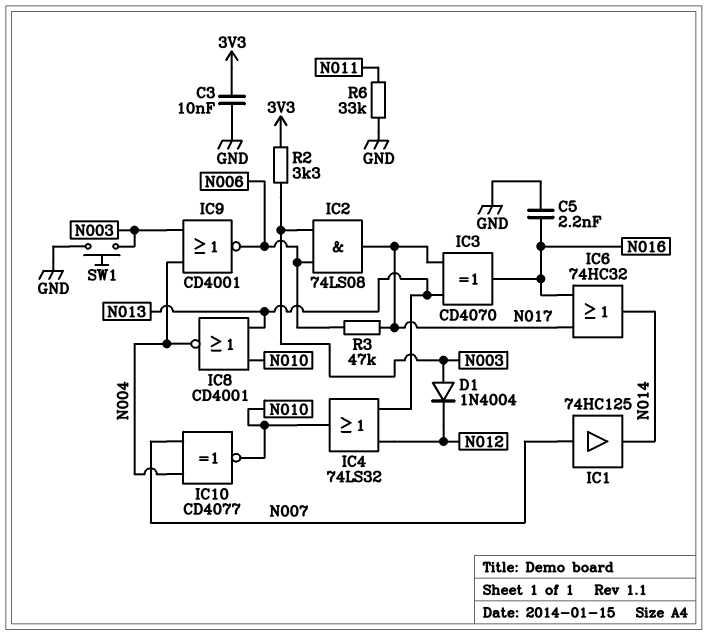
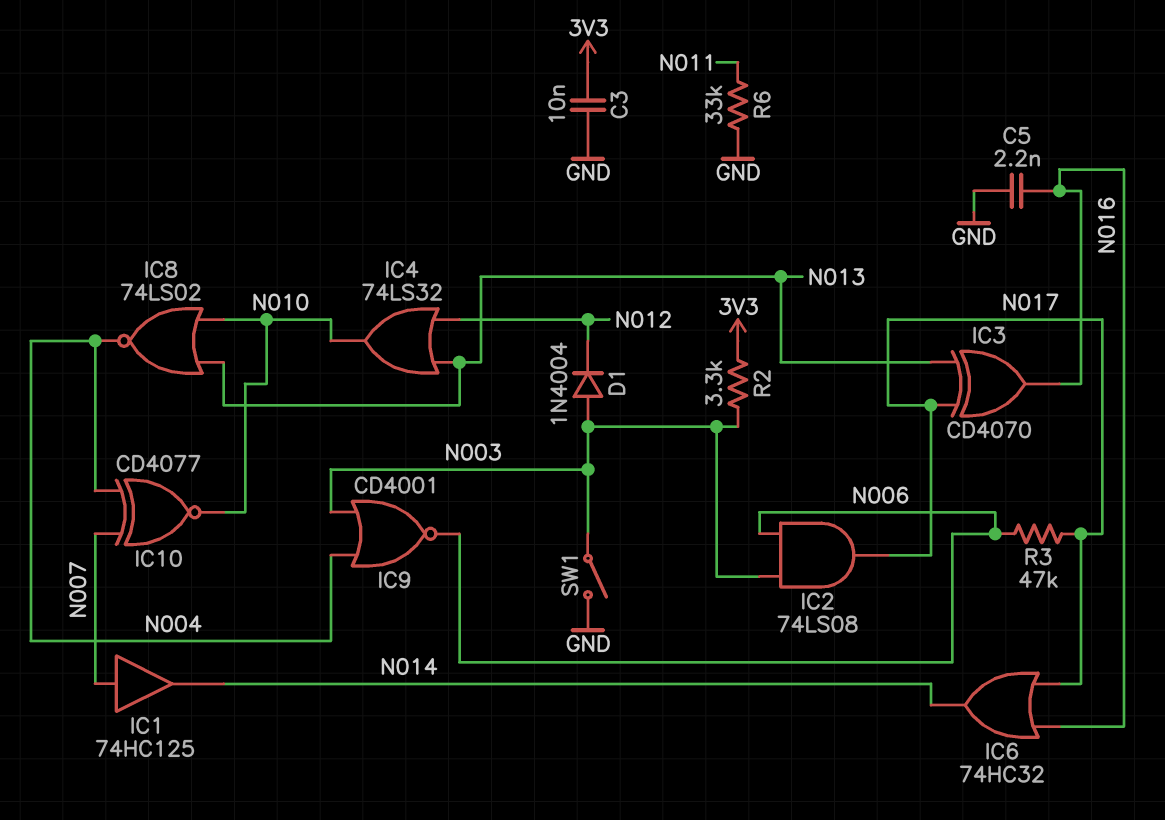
IC8: NOR CD4001 (in N010, in N013, out N004) -> NOR 74LS02 (in N010, in N013, out N004)
SW1: button (GND, N003) -> switch (GND, N003)

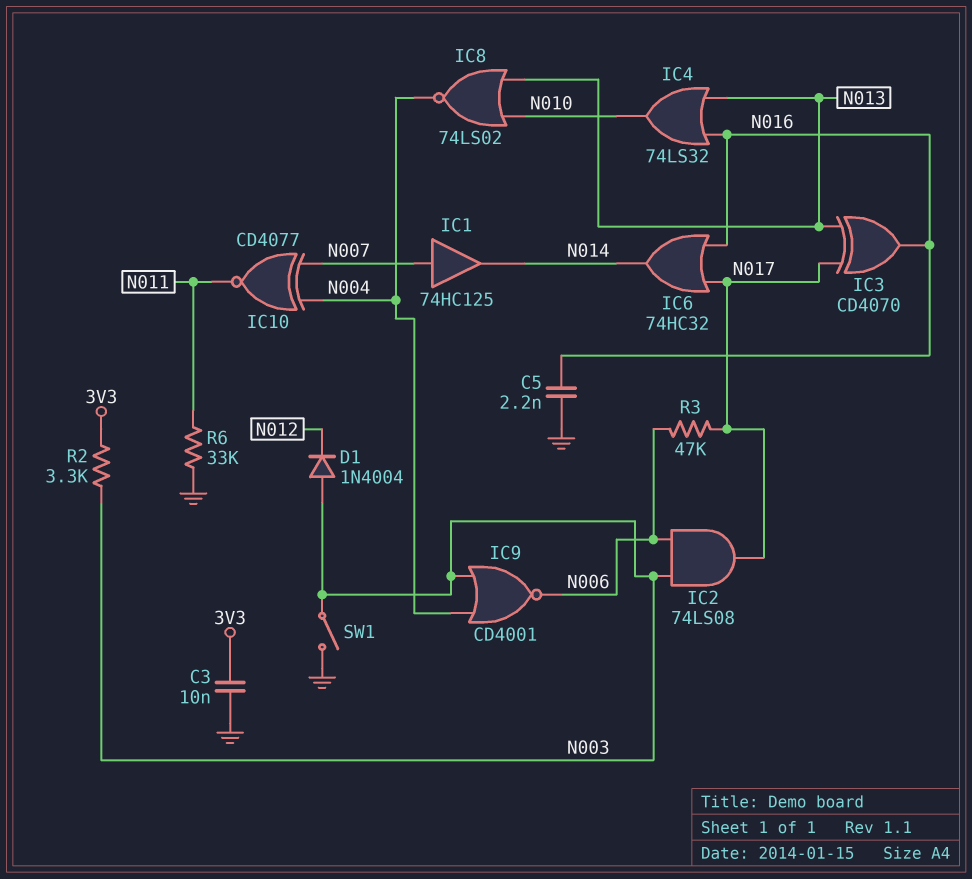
IC4: OR 74LS32 (in N012, in N013, out N010) -> OR 74LS32 (in N013, in N016, out N010)
IC10: XNOR CD4077 (in N004, in N007, out N010) -> XNOR CD4077 (in N004, in N007, out N011)

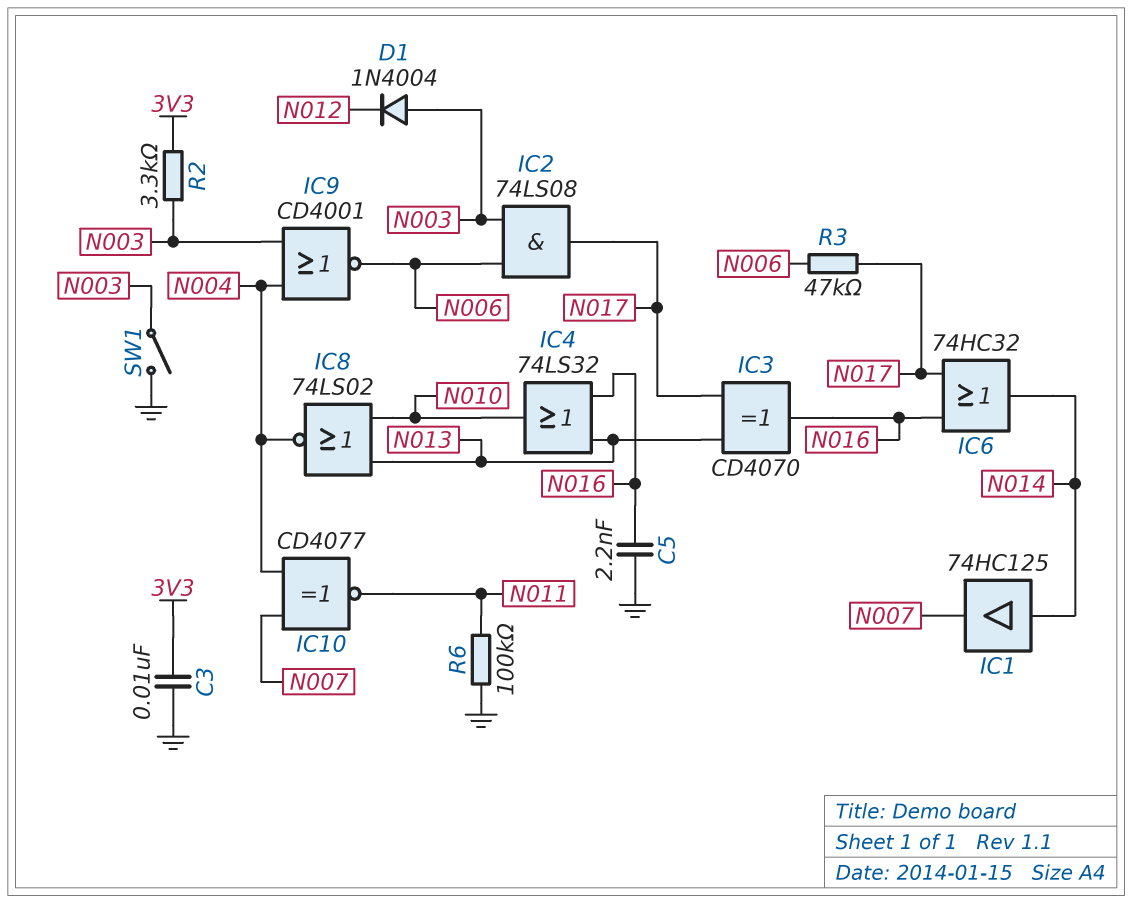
IC1: buffer 74HC125 (in N007, out N014) -> buffer 74HC125 (in N014, out N007)
R6: 33k (GND, N011) -> 100k (GND, N011)

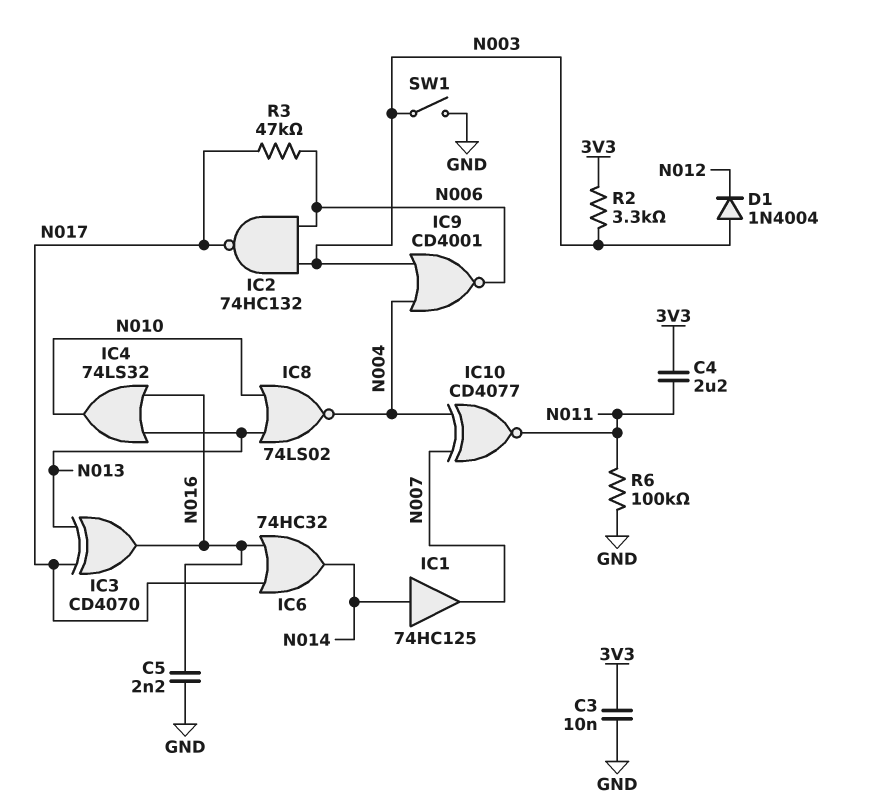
C4: none -> 2.2uF (3V3, N011)
IC2: AND 74LS08 (in N003, in N006, out N017) -> NAND 74HC132 (in N003, in N006, out N017)

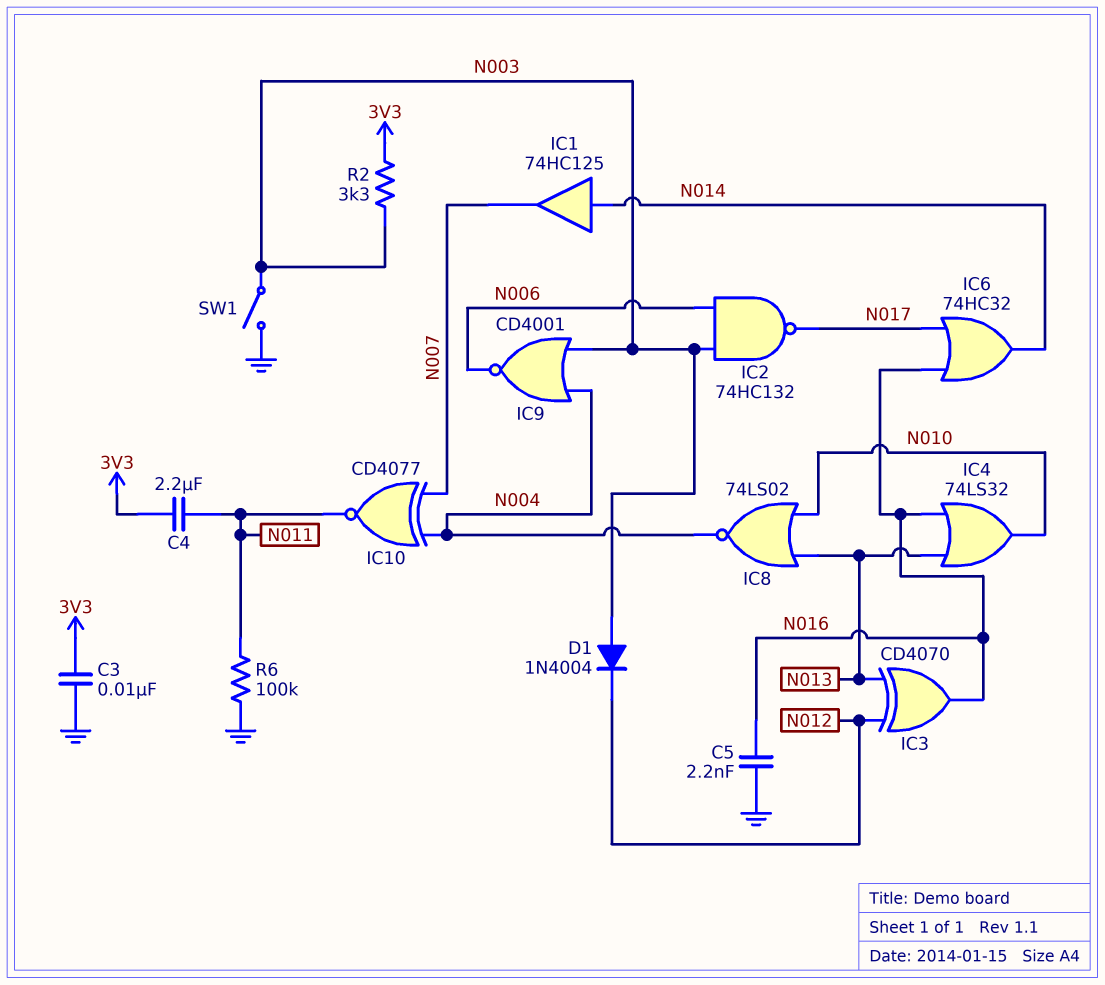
IC3: XOR CD4070 (in N013, in N017, out N016) -> XOR CD4070 (in N012, in N013, out N016)
R3: 47k (N006, N017) -> none

